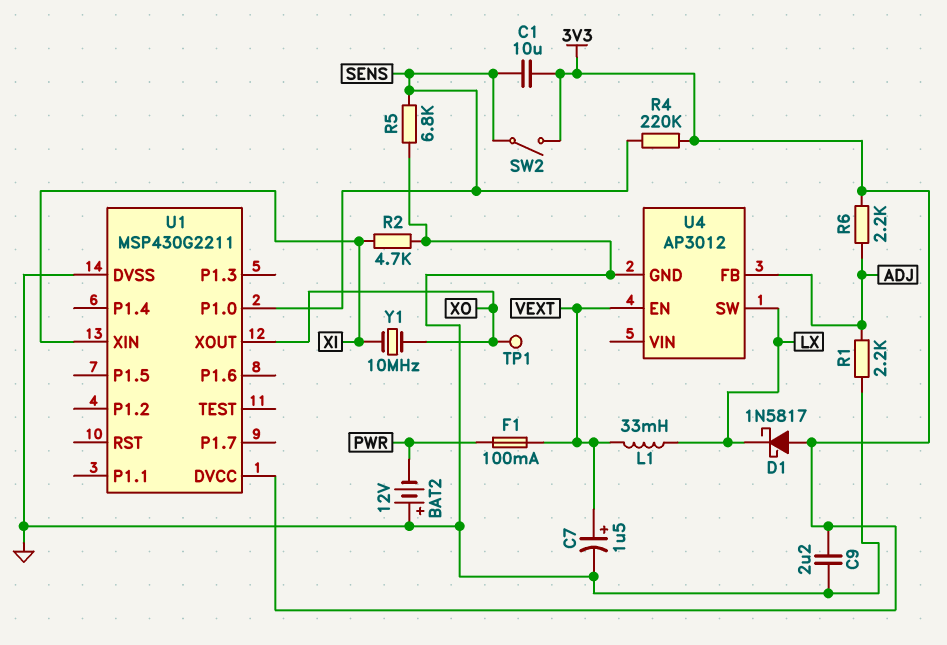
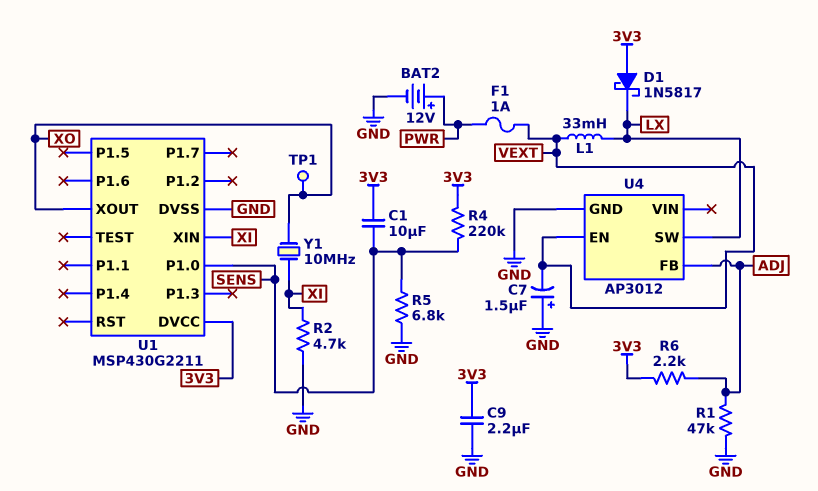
BAT2: 12V (plus GND, minus PWR) -> 12V (plus PWR, minus GND)
C7: 1.5uF (plus VEXT, minus GND) -> 1.5uF (plus GND, minus VEXT)
F1: 100mA (PWR, VEXT) -> 1A (PWR, VEXT)
R1: 2.2k (ADJ, GND) -> 47k (ADJ, GND)
SW2: switch (3V3, SENS) -> none

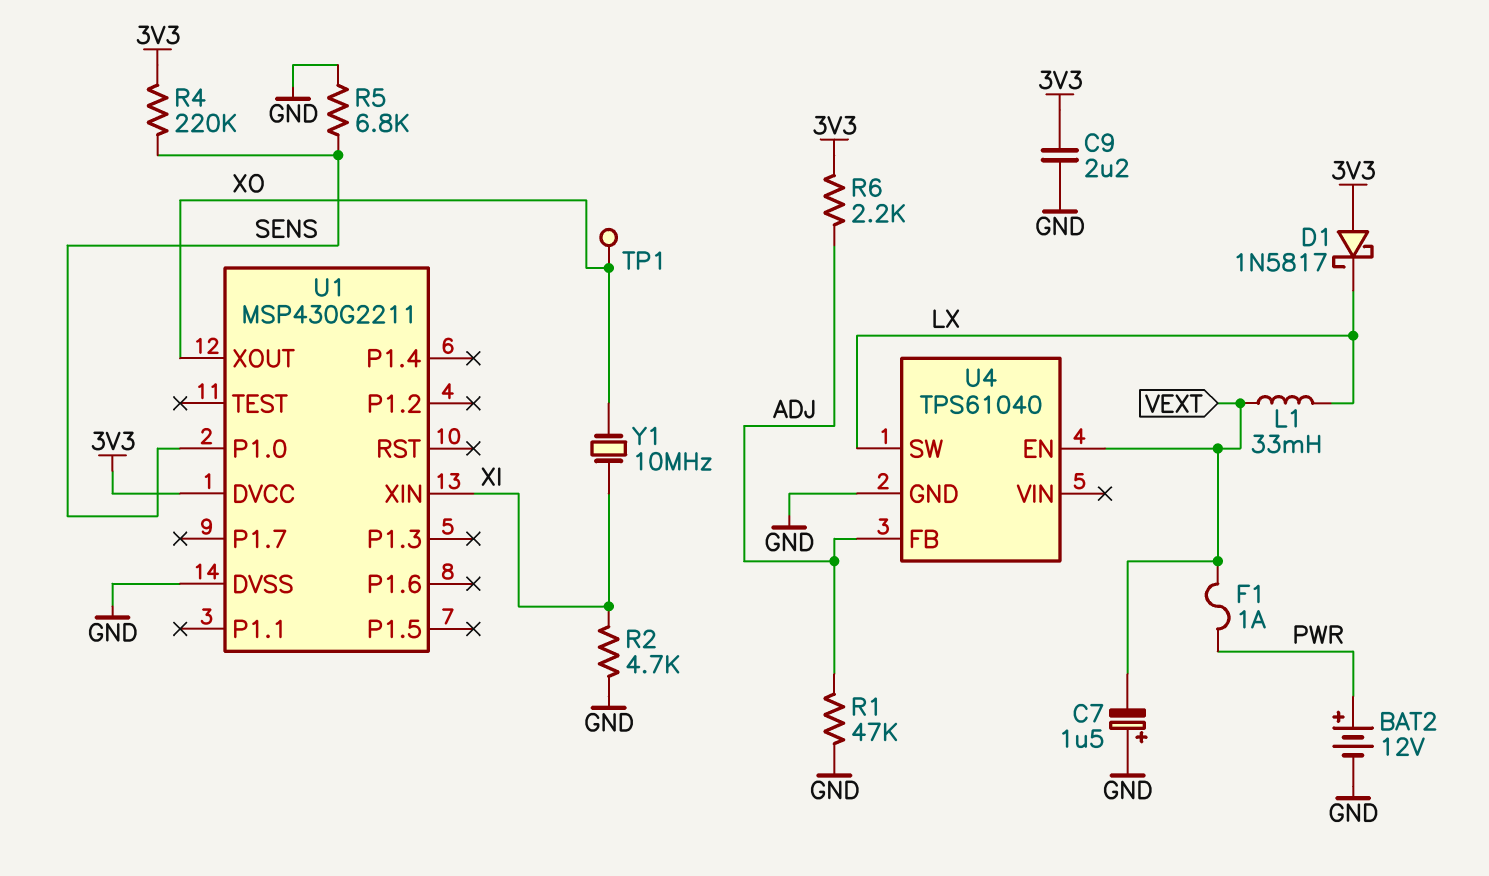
C1: 10uF (3V3, SENS) -> none
U4: AP3012 -> TPS61040

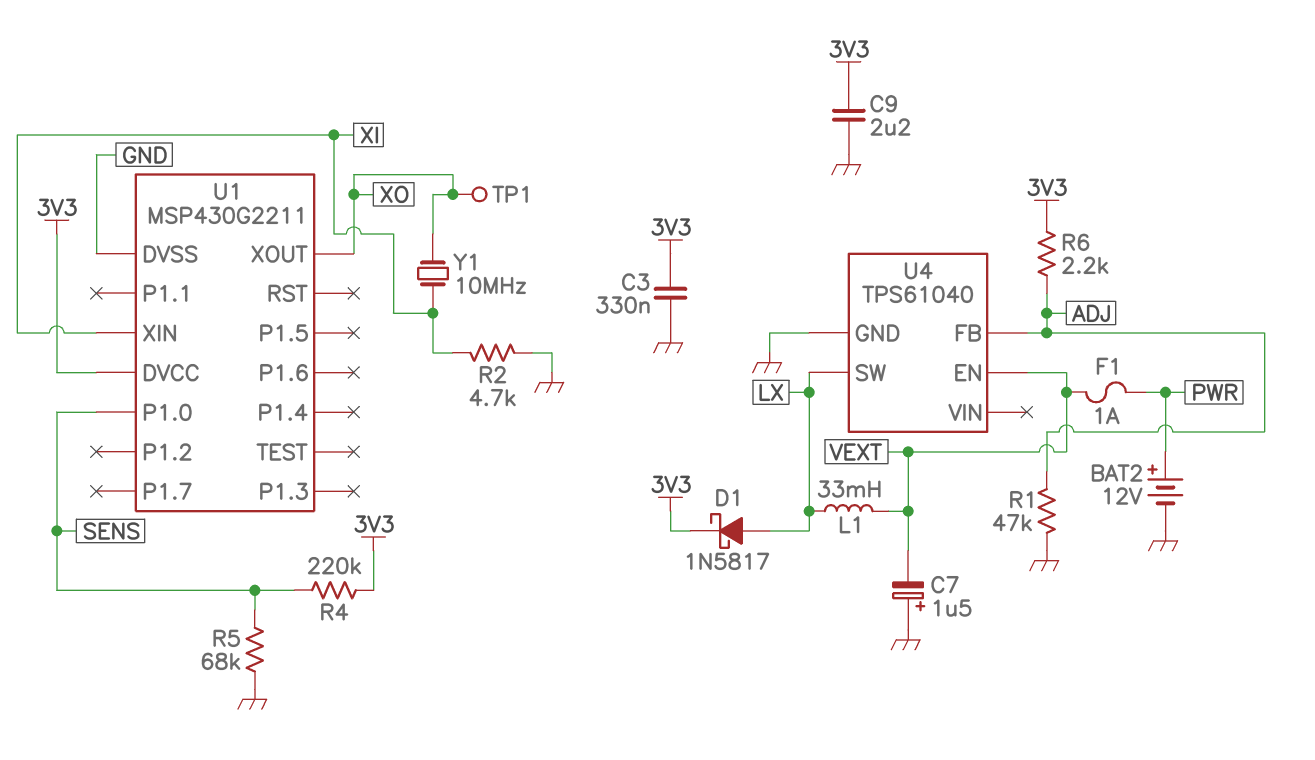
C3: none -> 330nF (3V3, GND)
D1: schottky 1N5817 (A 3V3, K LX) -> schottky 1N5817 (A LX, K 3V3)
R5: 6.8k (GND, SENS) -> 68k (GND, SENS)

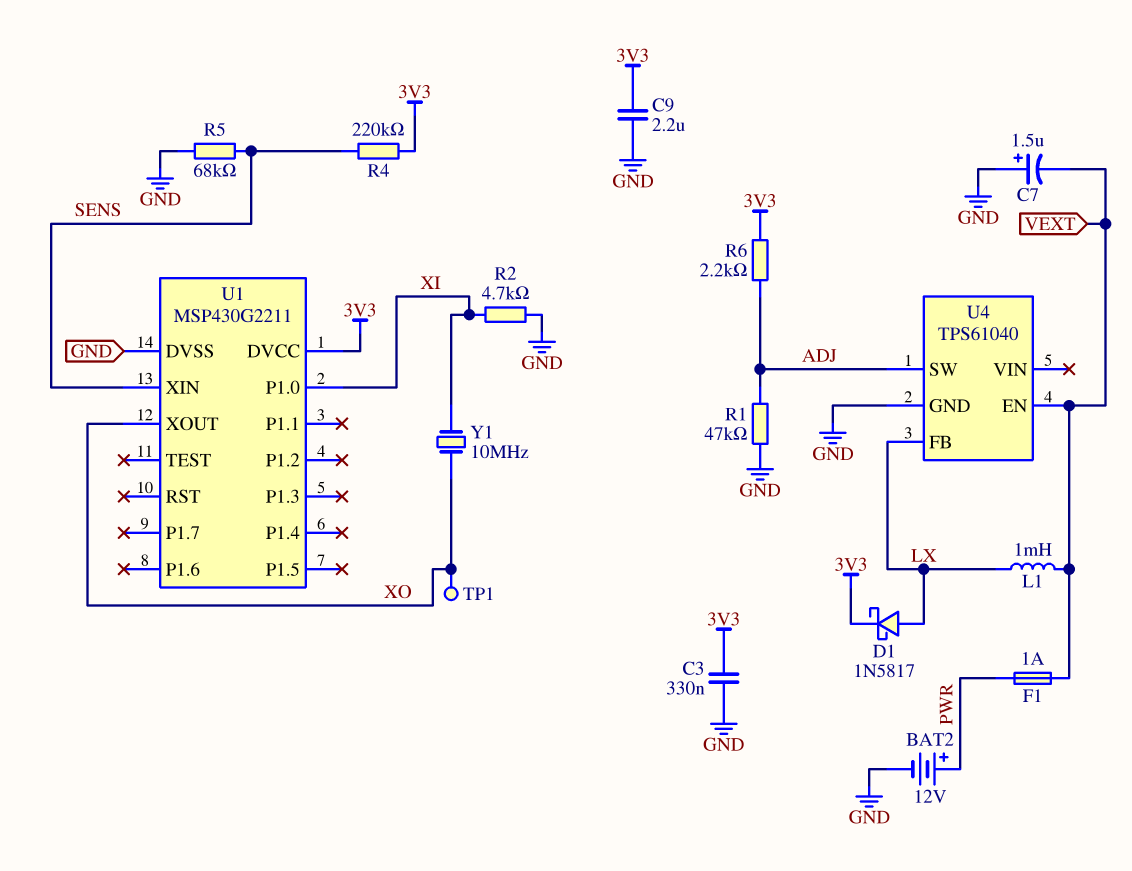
L1: 33mH (LX, VEXT) -> 1mH (LX, VEXT)
U1 pin P1.0: SENS -> XI
U1 pin XIN: XI -> SENS
U4 pin FB: ADJ -> LX
U4 pin SW: LX -> ADJ

